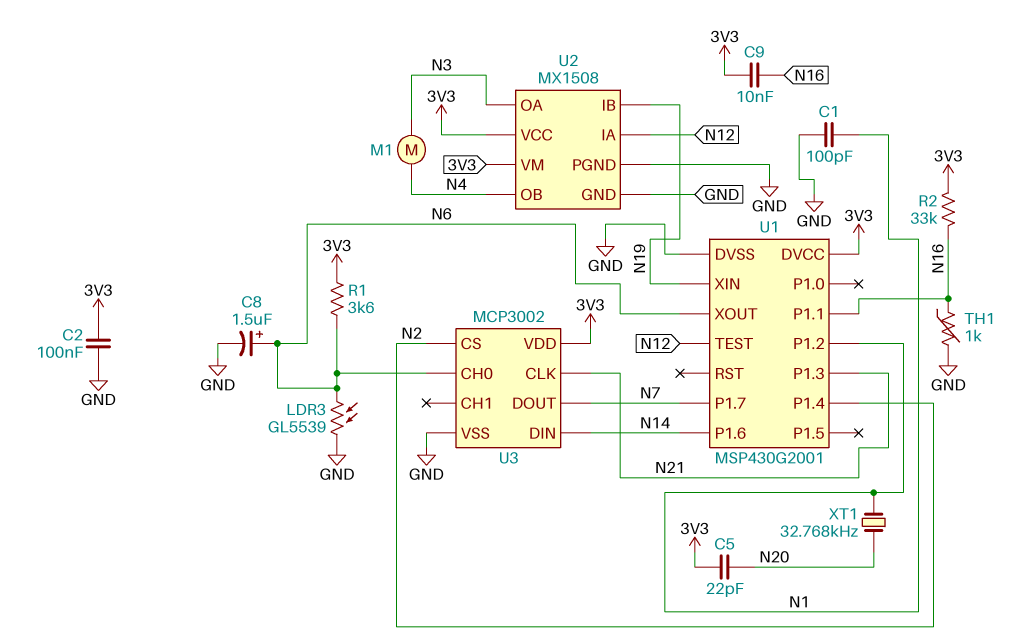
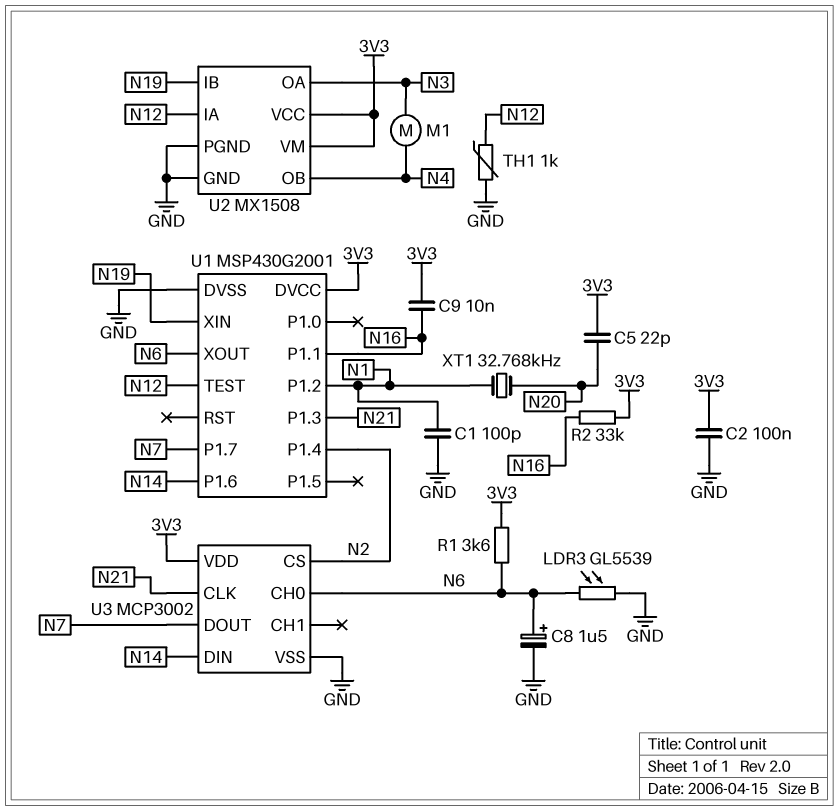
TH1: 1k (GND, N16) -> 1k (GND, N12)

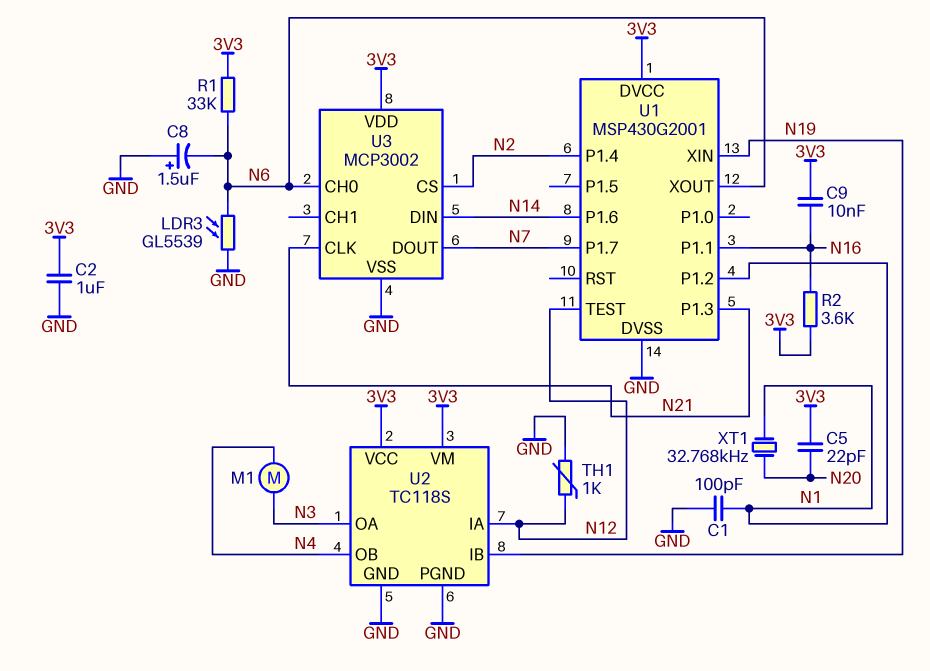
C2: 100nF (3V3, GND) -> 1uF (3V3, GND)
C8: 1.5uF (plus N6, minus GND) -> 1.5uF (plus GND, minus N6)
R1: 3.6k (3V3, N6) -> 33k (3V3, N6)
R2: 33k (3V3, N16) -> 3.6k (3V3, N16)
U2: MX1508 -> TC118S

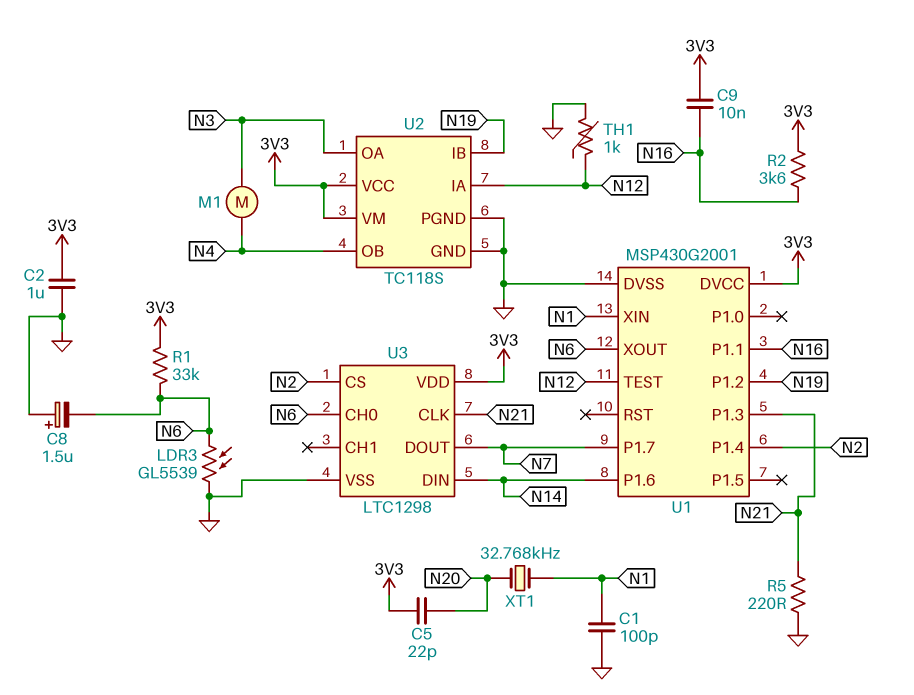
R5: none -> 220 (GND, N21)
U1 pin P1.2: N1 -> N19
U1 pin XIN: N19 -> N1
U3: MCP3002 -> LTC1298

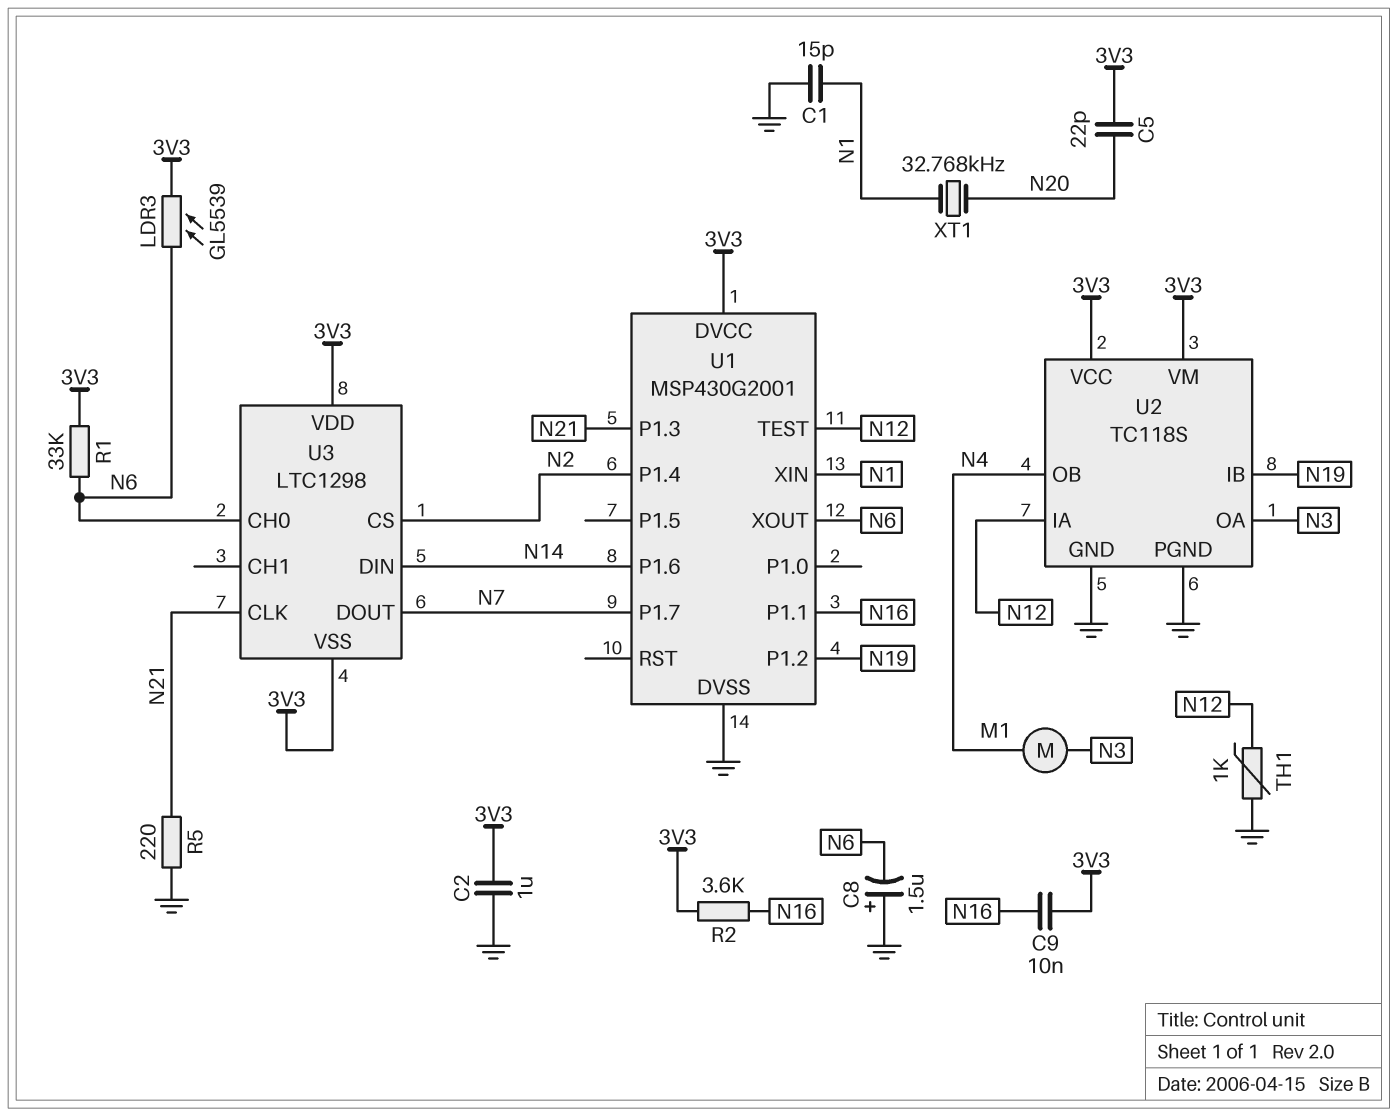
C1: 100pF (GND, N1) -> 15pF (GND, N1)
LDR3: GL5539 (GND, N6) -> GL5539 (3V3, N6)
U3 pin VSS: GND -> 3V3

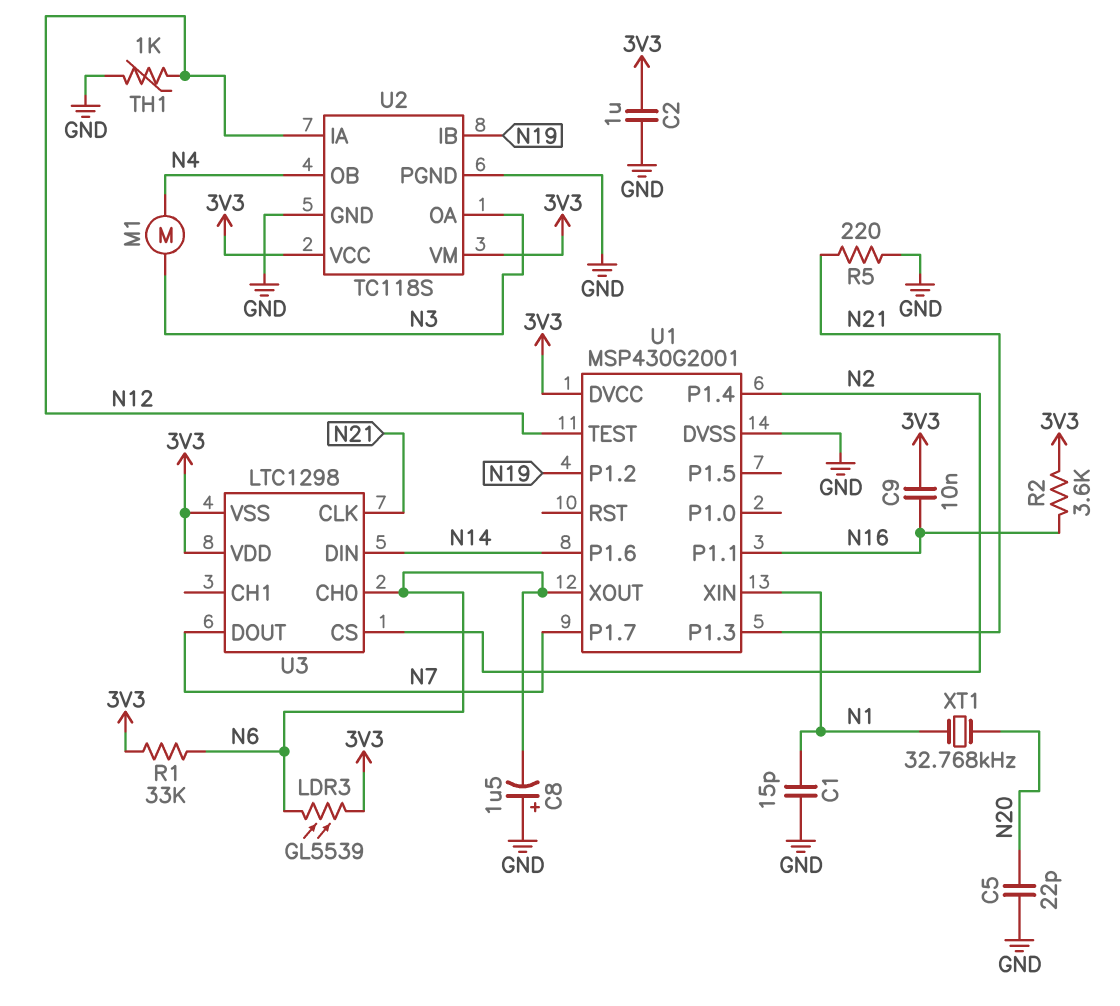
C5: 22pF (3V3, N20) -> 22pF (GND, N20)

